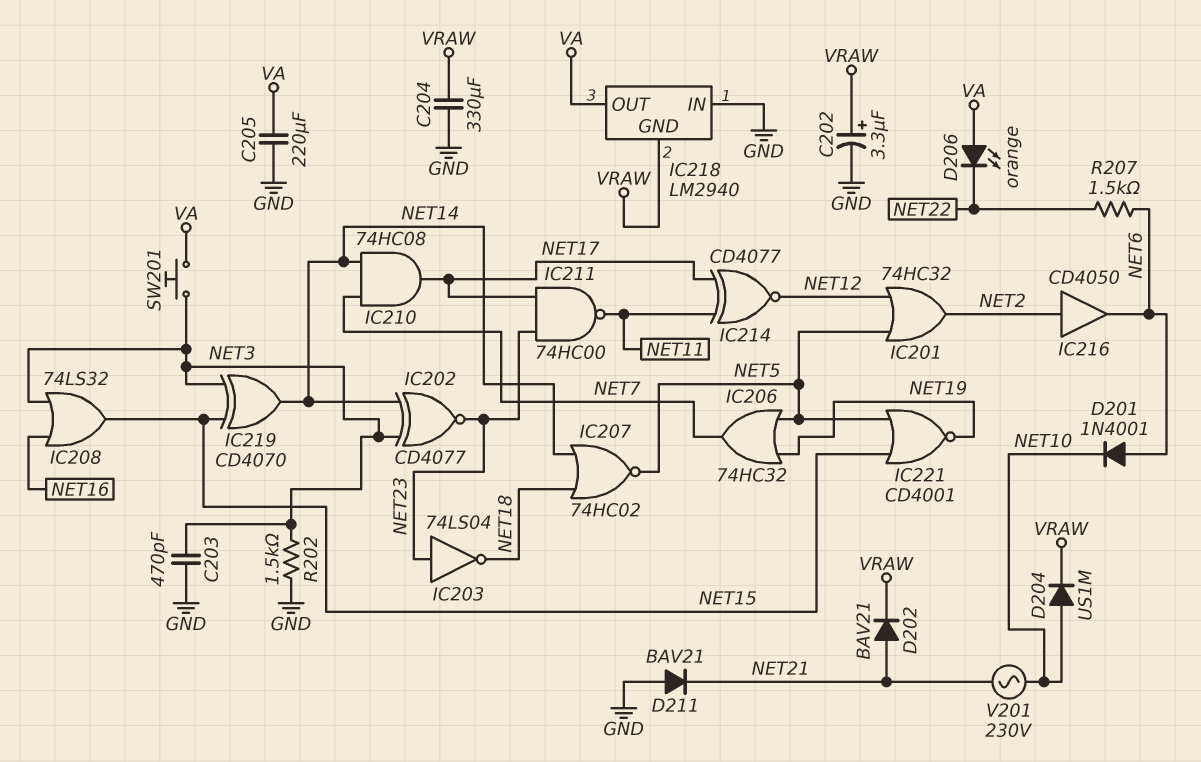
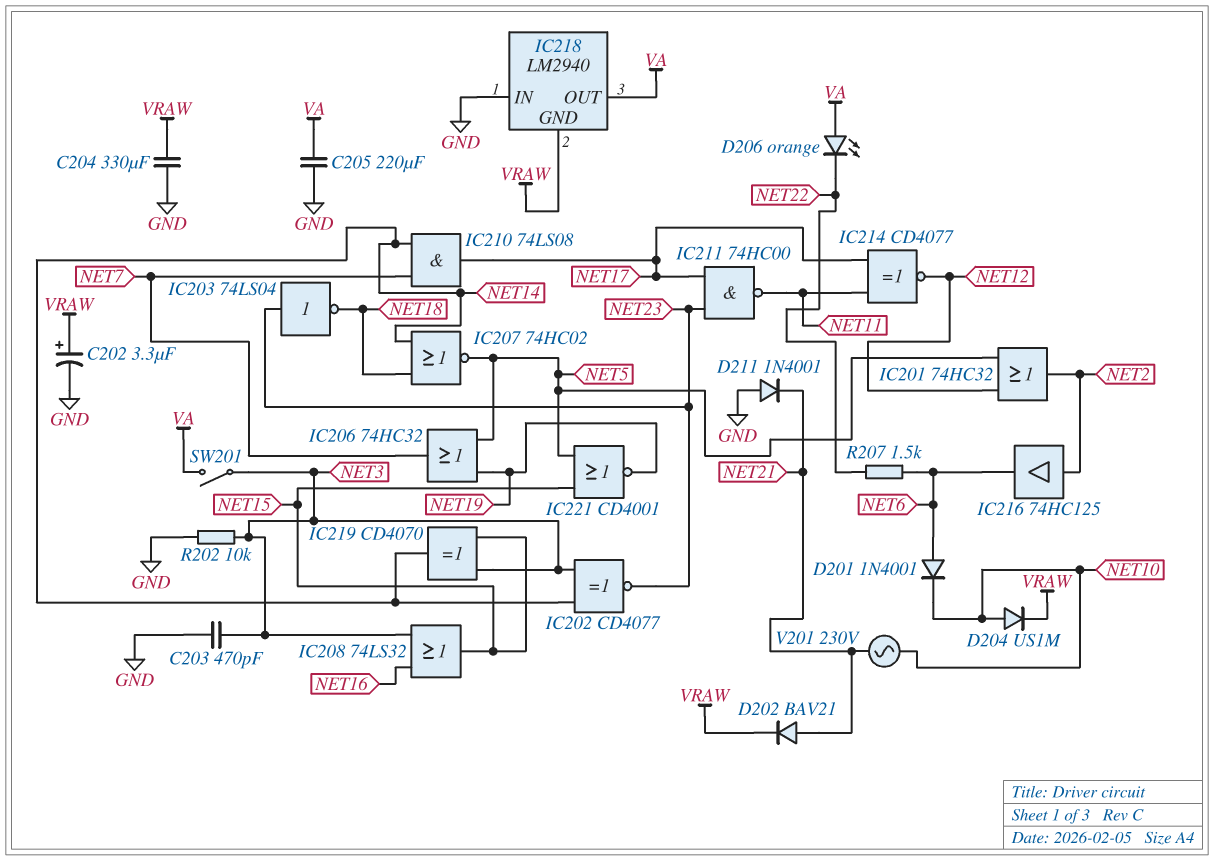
D211: diode BAV21 (A GND, K NET21) -> diode 1N4001 (A GND, K NET21)
IC210: AND 74HC08 (in NET7, in NET14, out NET17) -> AND 74LS08 (in NET7, in NET14, out NET17)
IC216: buffer CD4050 (in NET2, out NET6) -> buffer 74HC125 (in NET2, out NET6)
R202: 1.5k (GND, NET3) -> 10k (GND, NET3)
SW201: button (NET3, VA) -> switch (NET3, VA)

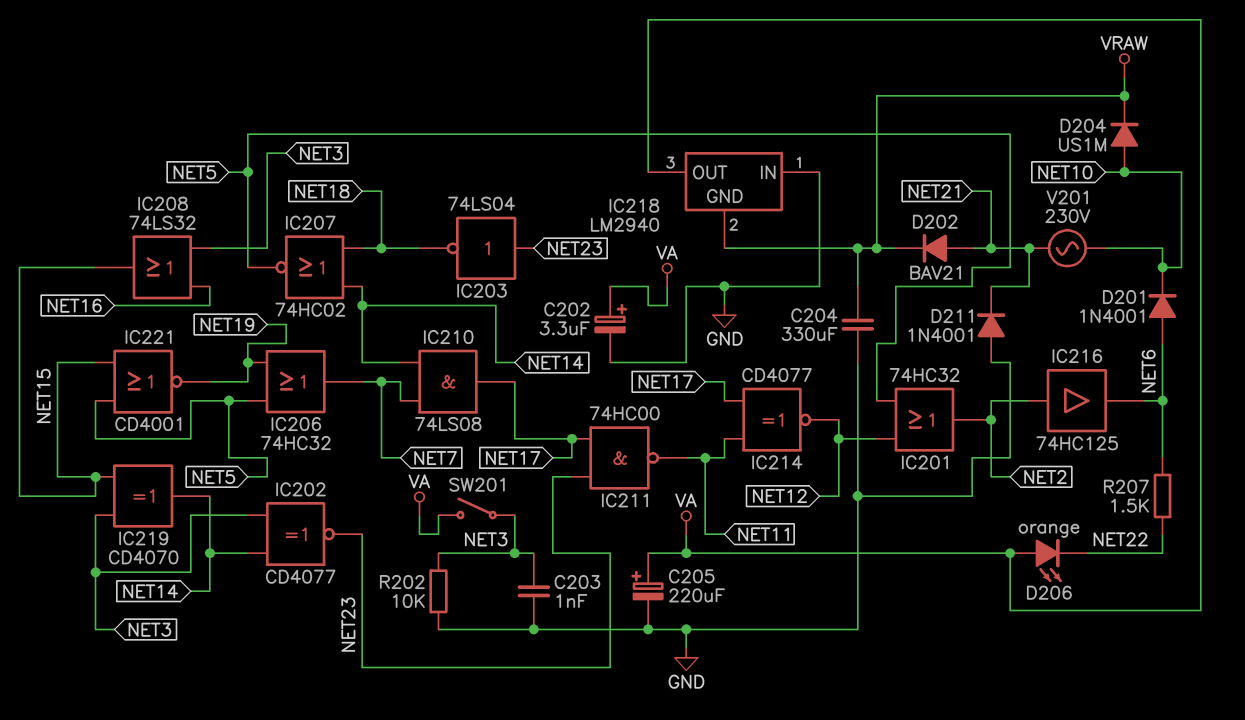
C202: 3.3uF (plus VRAW, minus GND) -> 3.3uF (plus VA, minus GND)
C203: 470pF (GND, NET3) -> 1nF (GND, NET3)
C205: 220uF (GND, VA) -> 220uF (plus VA, minus GND)

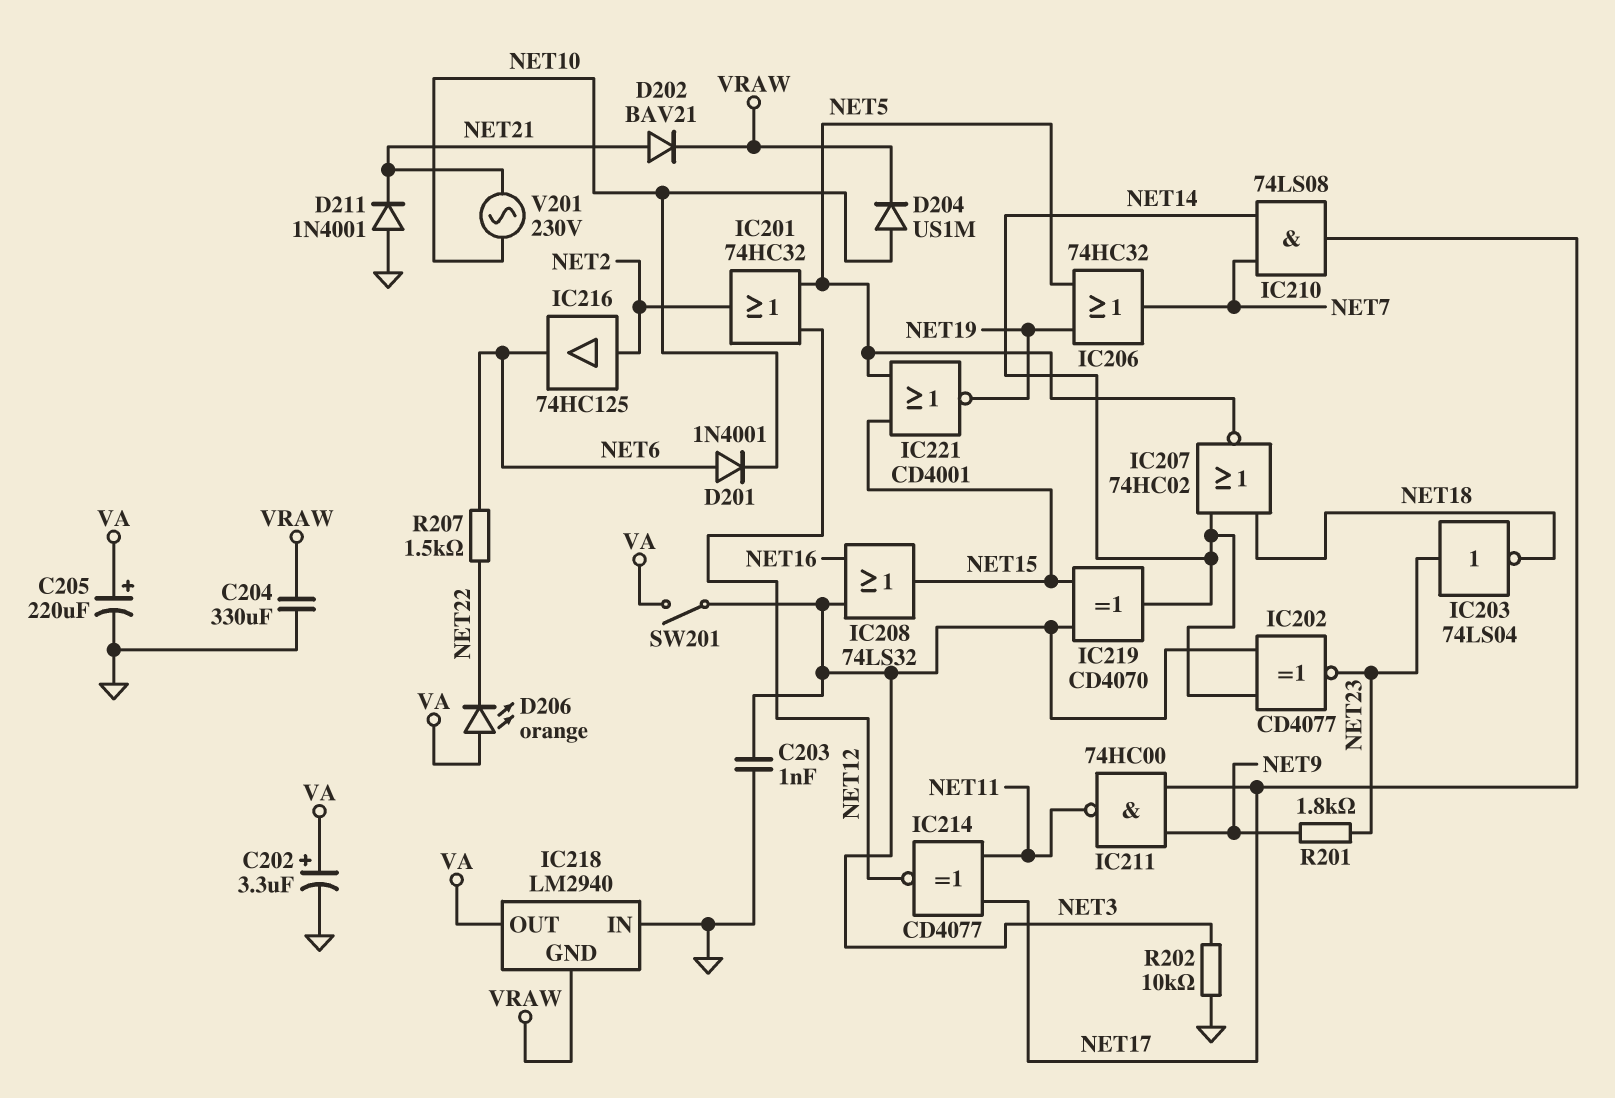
IC211: NAND 74HC00 (in NET17, in NET23, out NET11) -> NAND 74HC00 (in NET9, in NET17, out NET11)
R201: none -> 1.8k (NET9, NET23)

